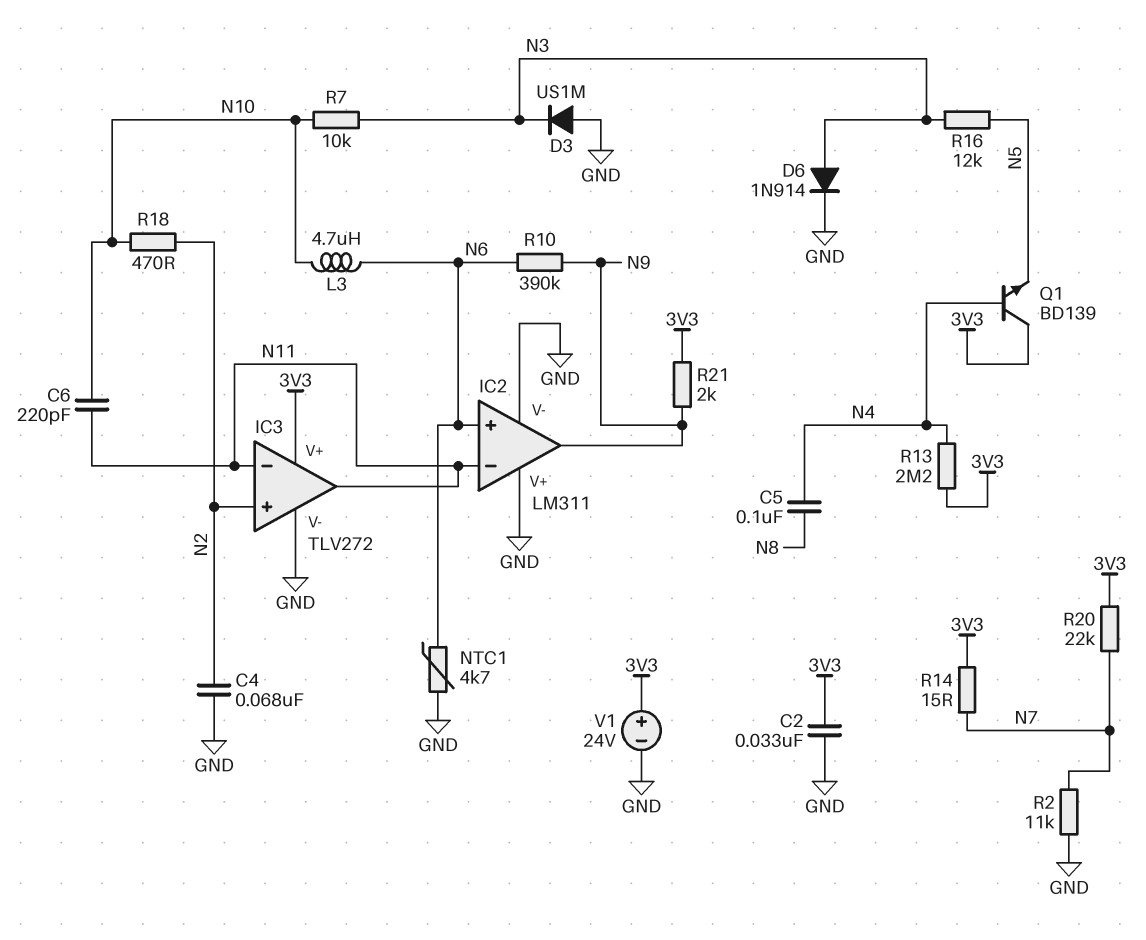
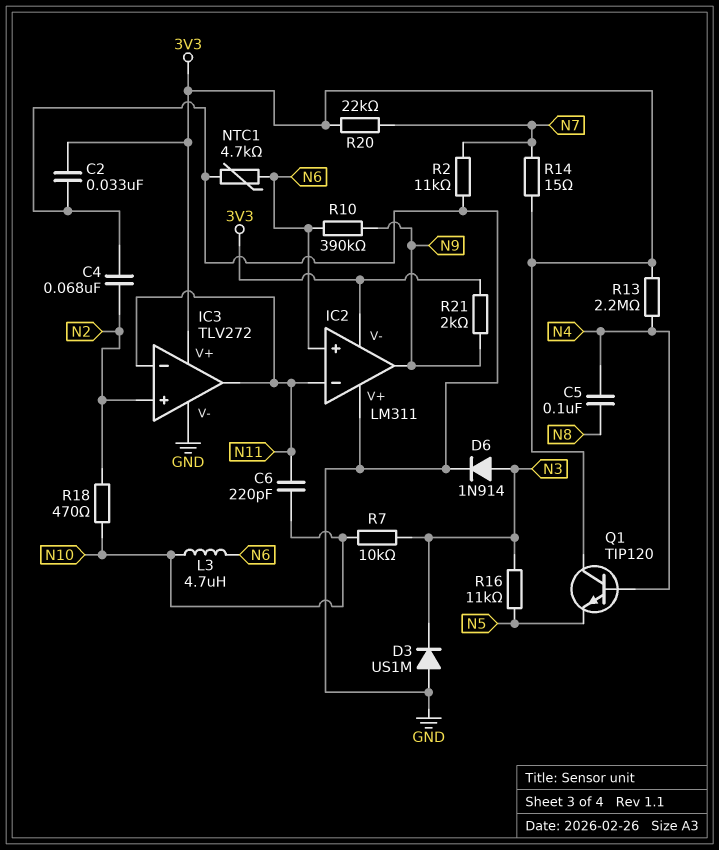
IC2 pin V-: GND -> 3V3
Q1: NPN BD139 (B N4, C 3V3, E N5) -> NPN TIP120 (B N4, C 3V3, E N5)
R16: 12k (N3, N5) -> 11k (N3, N5)
V1: 24V (plus 3V3, minus GND) -> none

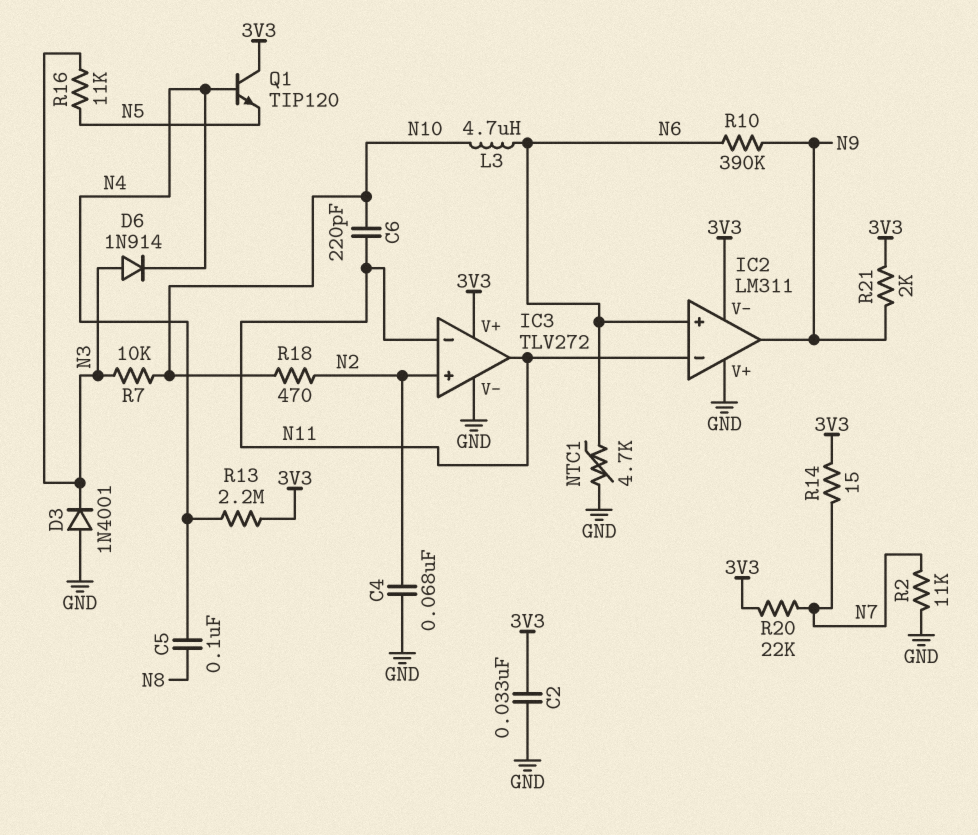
D3: diode US1M (A GND, K N3) -> diode 1N4001 (A GND, K N3)
D6: diode 1N914 (A N3, K GND) -> diode 1N914 (A N3, K N4)

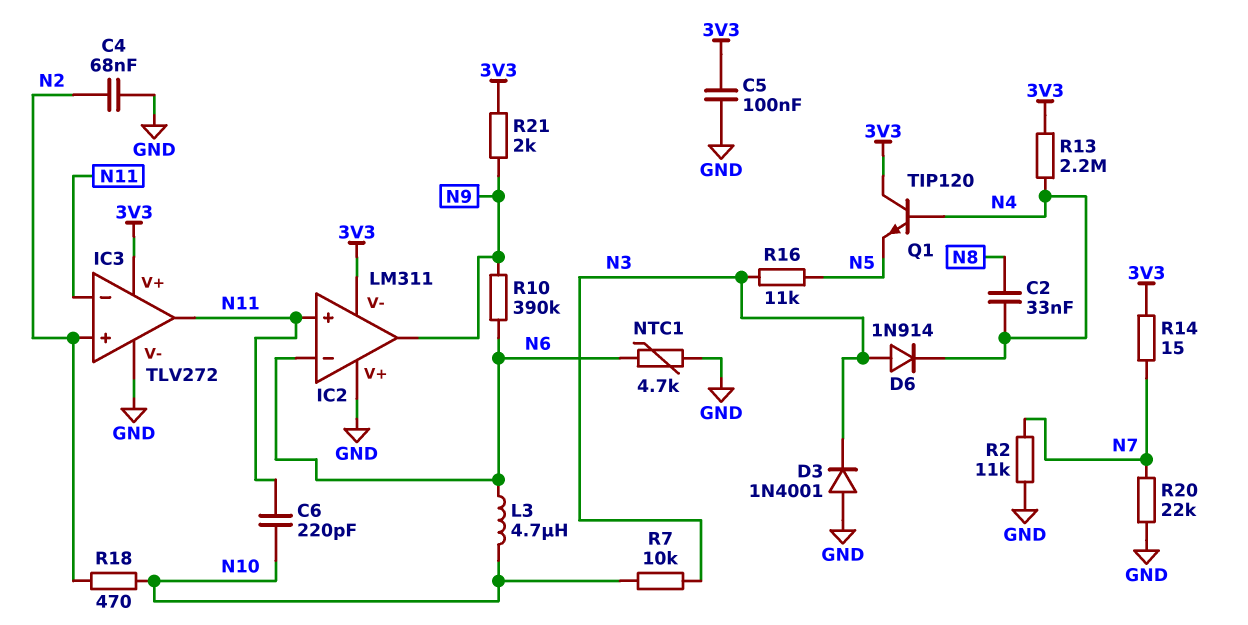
C2: 33nF (3V3, GND) -> 33nF (N4, N8)
C5: 100nF (N4, N8) -> 100nF (3V3, GND)
IC2 pin in+: N6 -> N11
IC2 pin in-: N11 -> N6
R20: 22k (3V3, N7) -> 22k (GND, N7)

